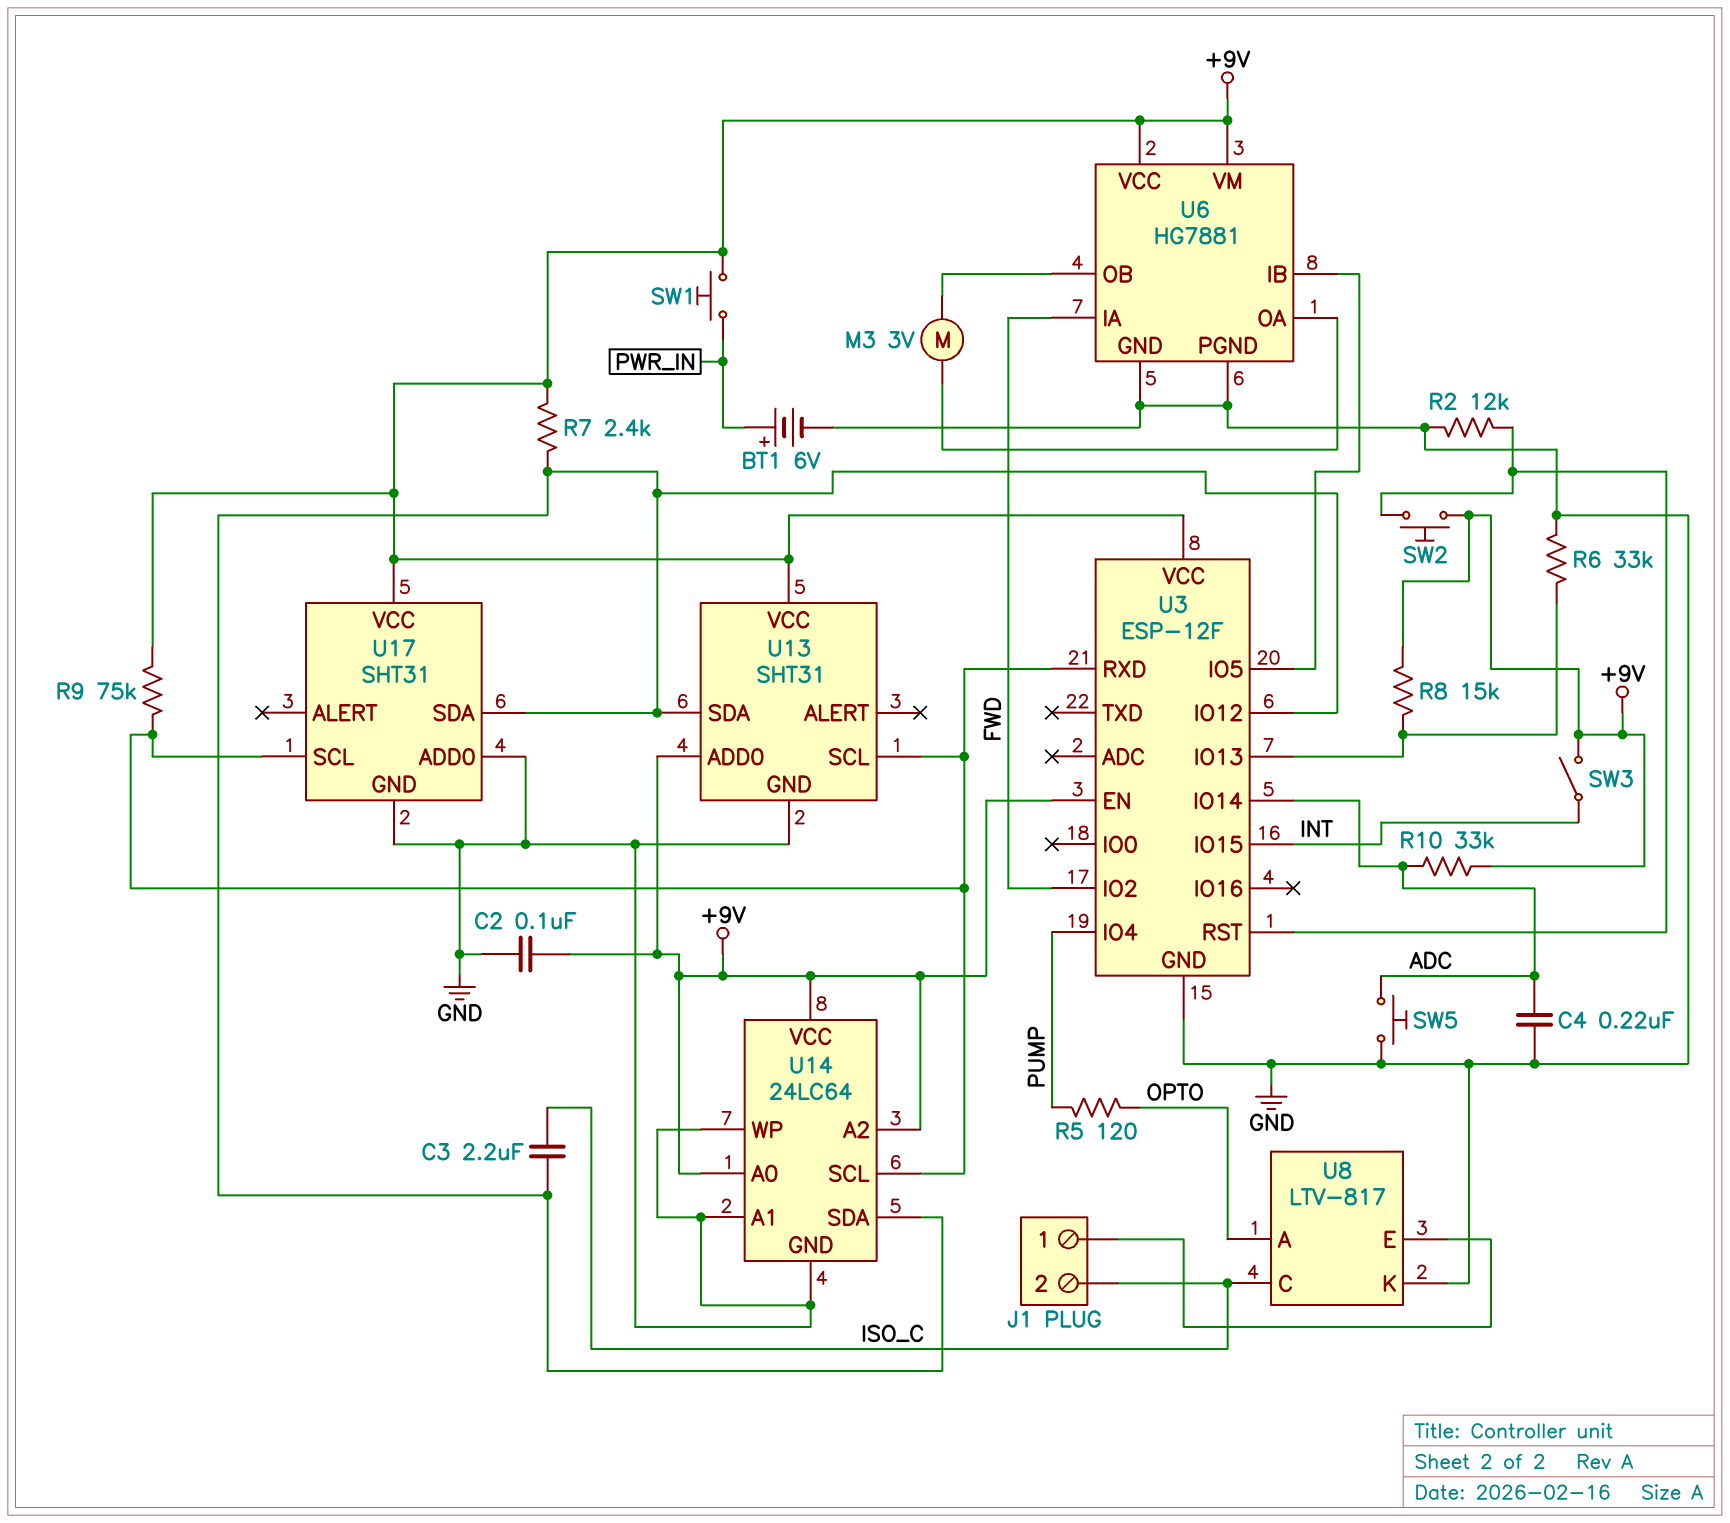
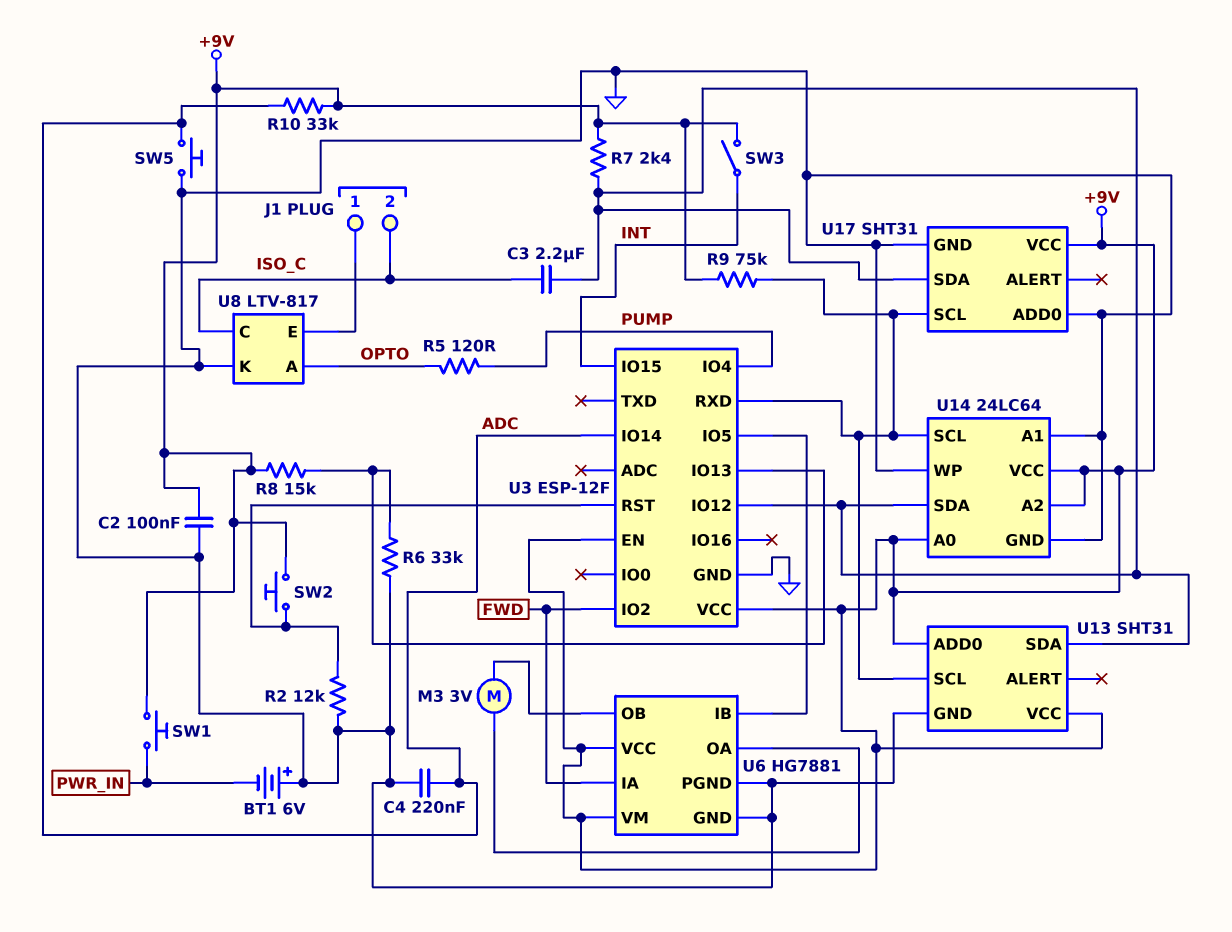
BT1: 6V (plus PWR_IN, minus GND) -> 6V (plus GND, minus PWR_IN)

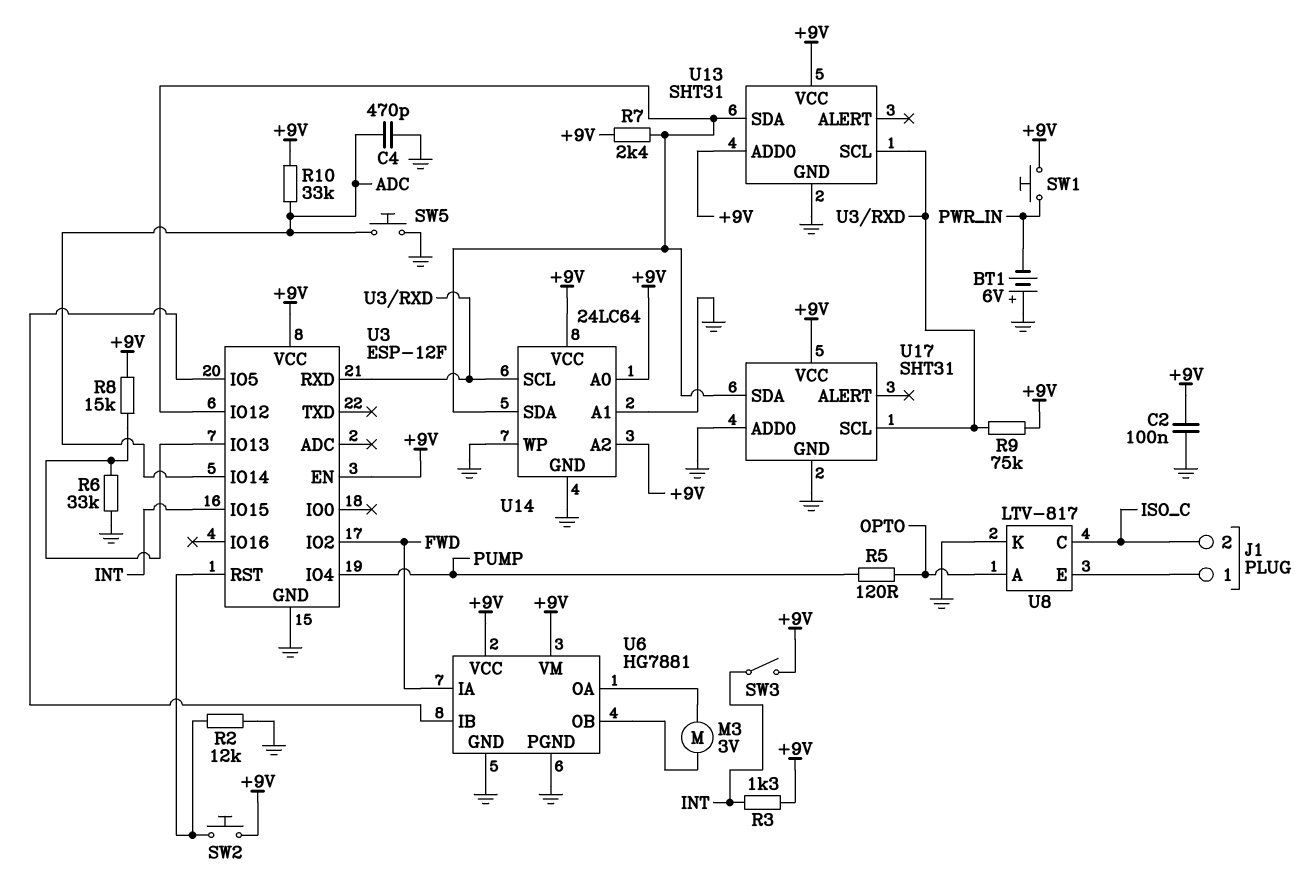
C3: 2.2uF (ISO_C, U3/IO12) -> none
C4: 220nF (ADC, GND) -> 470pF (ADC, GND)
R3: none -> 1.3k (+9V, INT)

